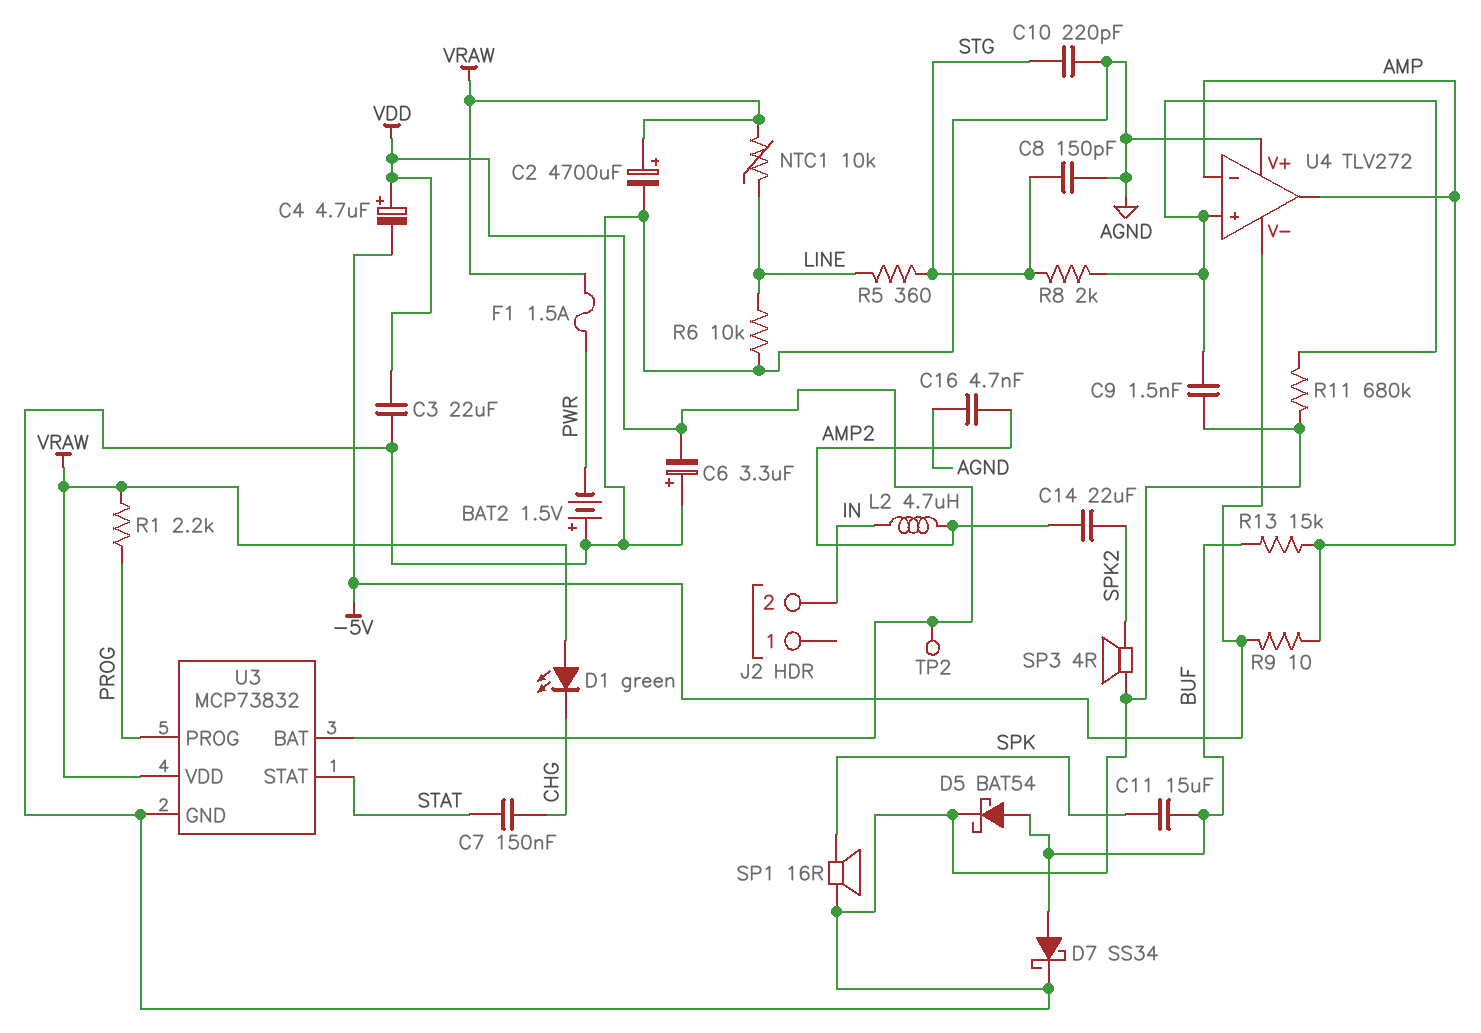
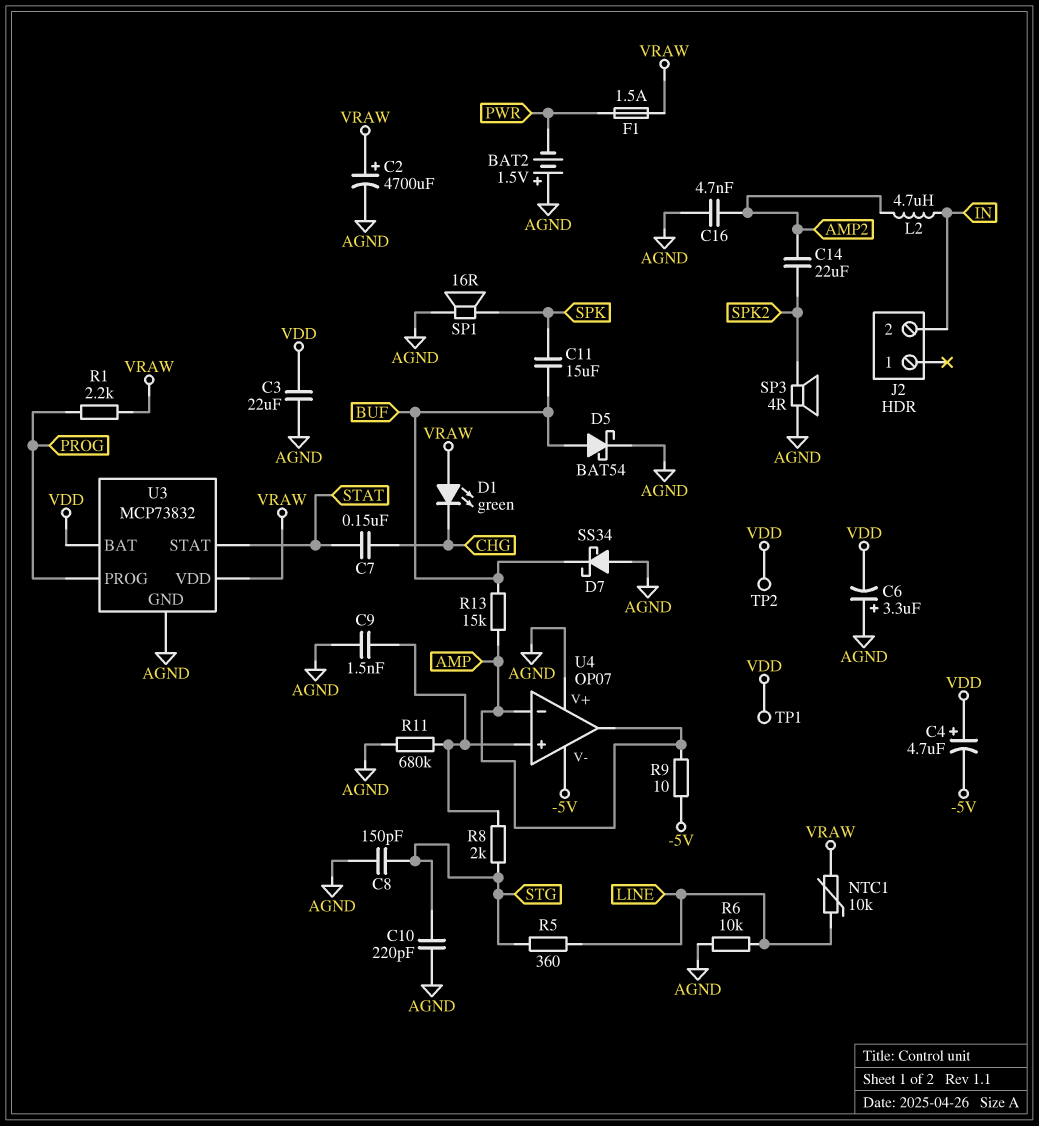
D7: schottky SS34 (A BUF, K AGND) -> schottky SS34 (A AGND, K BUF)
TP1: none -> test point (VDD)
U4: TLV272 -> OP07

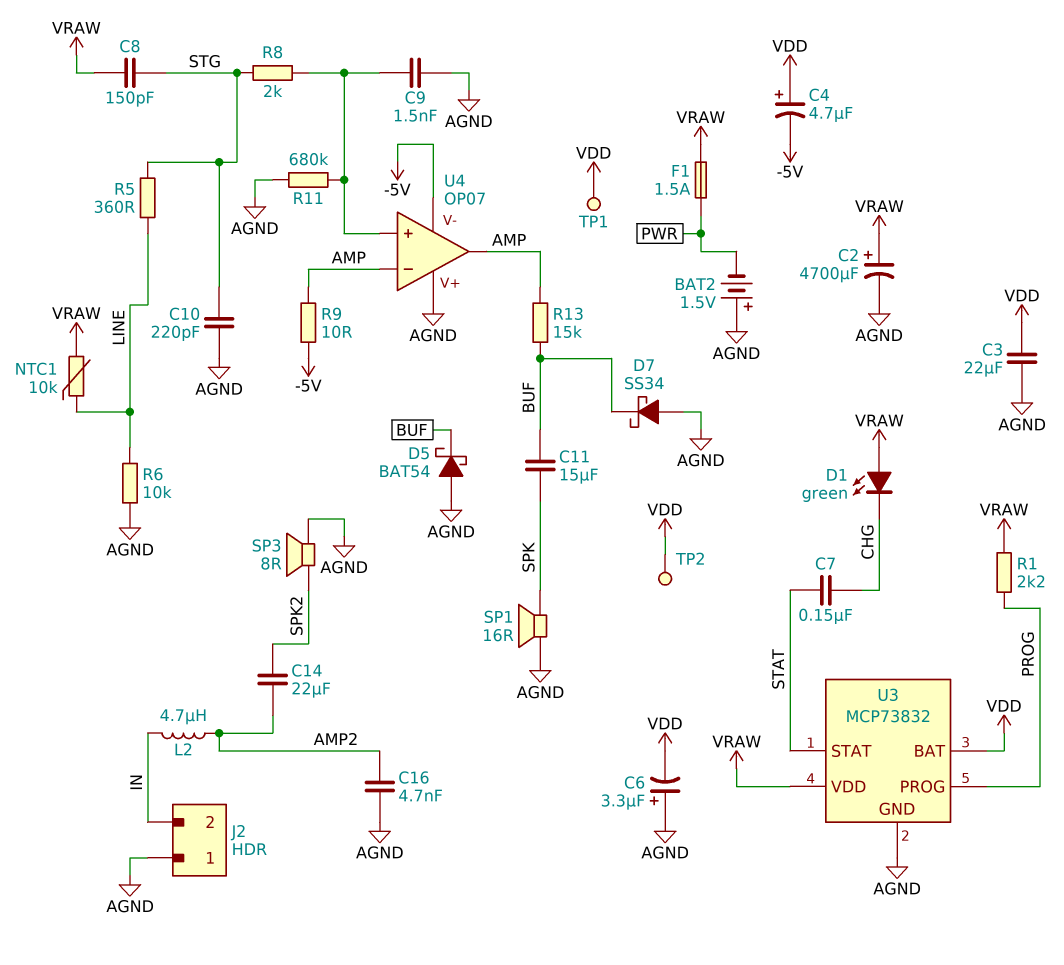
C8: 150pF (AGND, STG) -> 150pF (STG, VRAW)
D5: schottky BAT54 (A BUF, K AGND) -> schottky BAT54 (A AGND, K BUF)
J2 pin 1: none -> AGND
SP3: speaker 4R (AGND, SPK2) -> speaker 8R (AGND, SPK2)

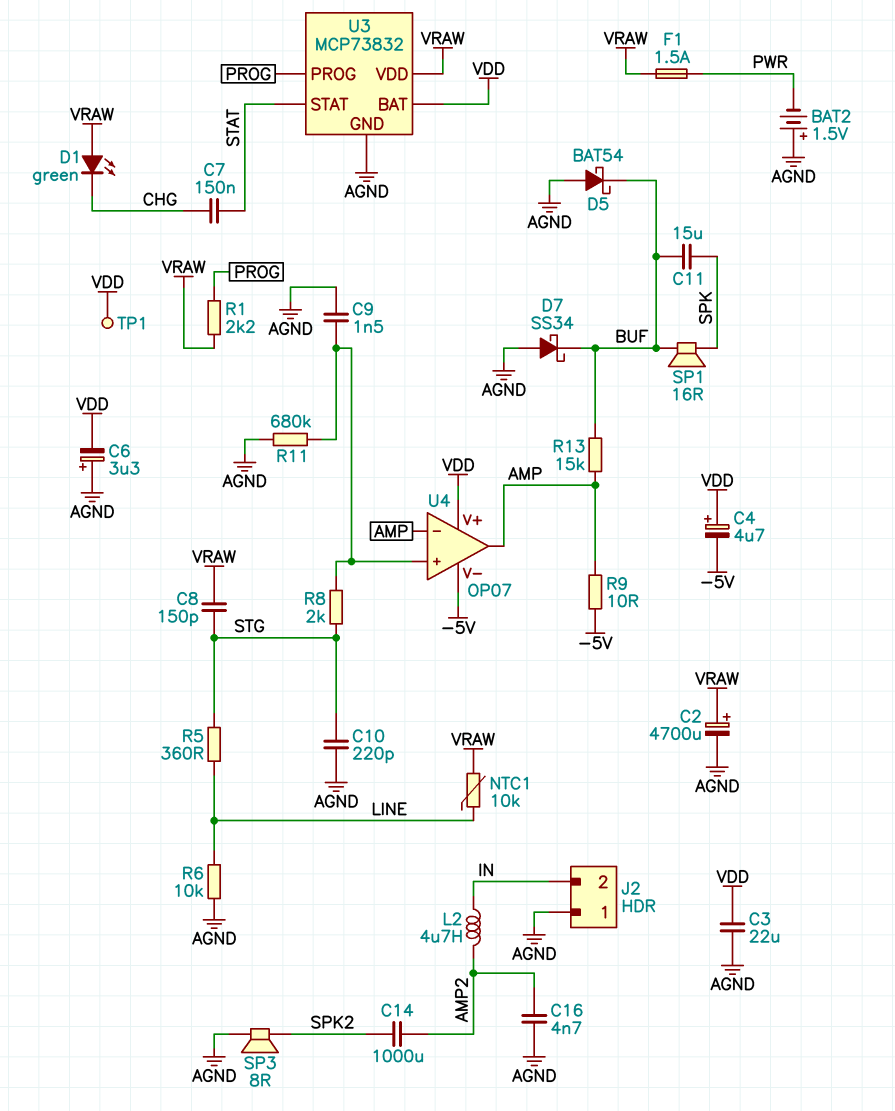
C14: 22uF (AMP2, SPK2) -> 1000uF (AMP2, SPK2)
SP1: speaker 16R (AGND, SPK) -> speaker 16R (BUF, SPK)
TP2: test point (VDD) -> none
U4 pin V+: AGND -> VDD

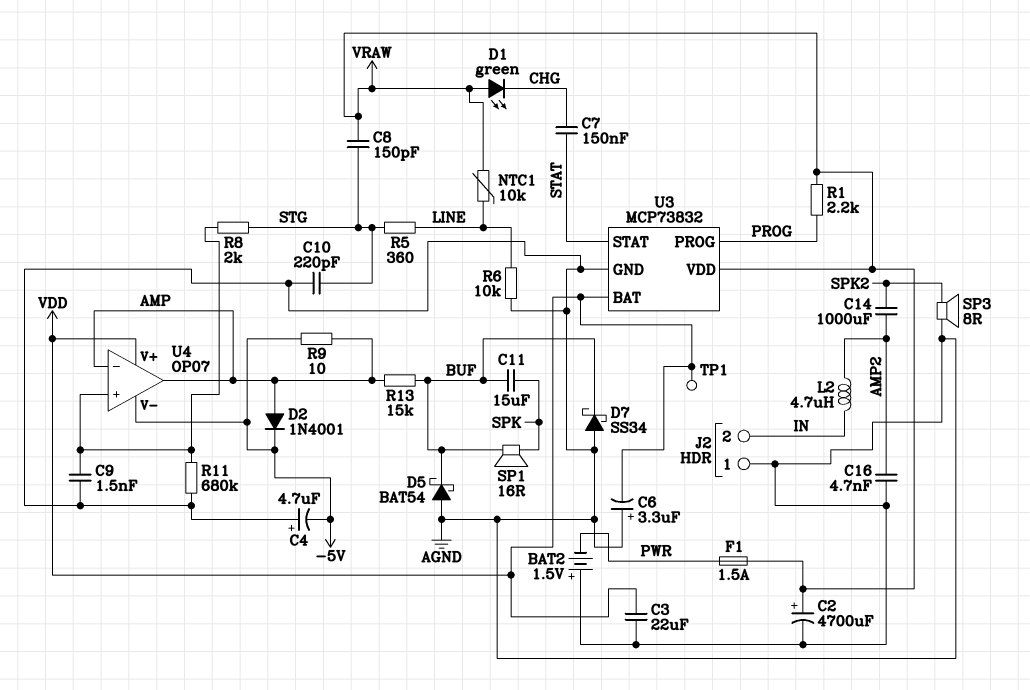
C4: 4.7uF (plus VDD, minus -5V) -> 4.7uF (plus AGND, minus -5V)
D2: none -> diode 1N4001 (A AMP, K -5V)

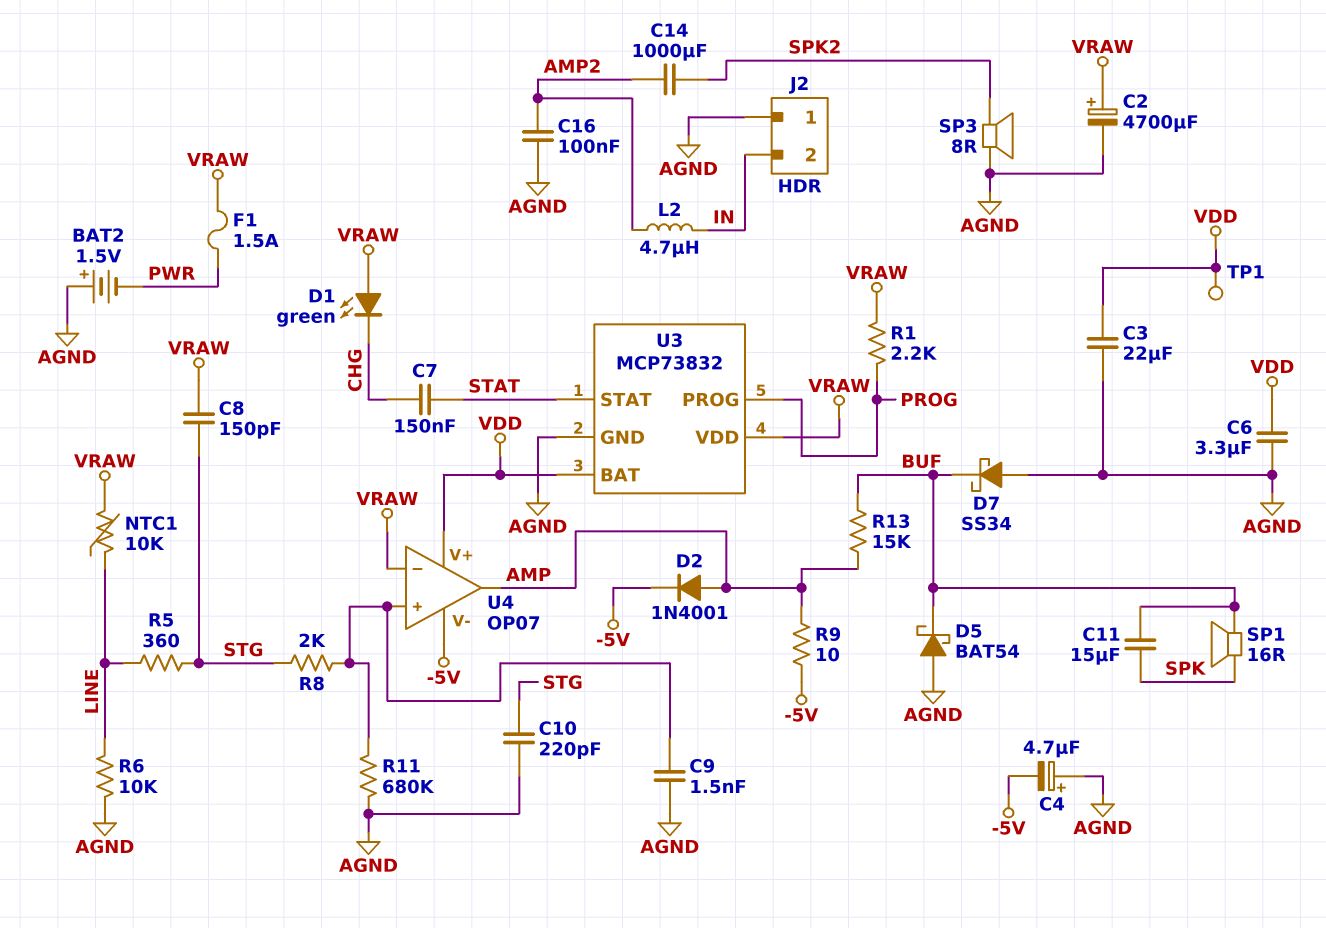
C6: 3.3uF (plus AGND, minus VDD) -> 3.3uF (AGND, VDD)
C16: 4.7nF (AGND, AMP2) -> 100nF (AGND, AMP2)
U4 pin in-: AMP -> VRAW

